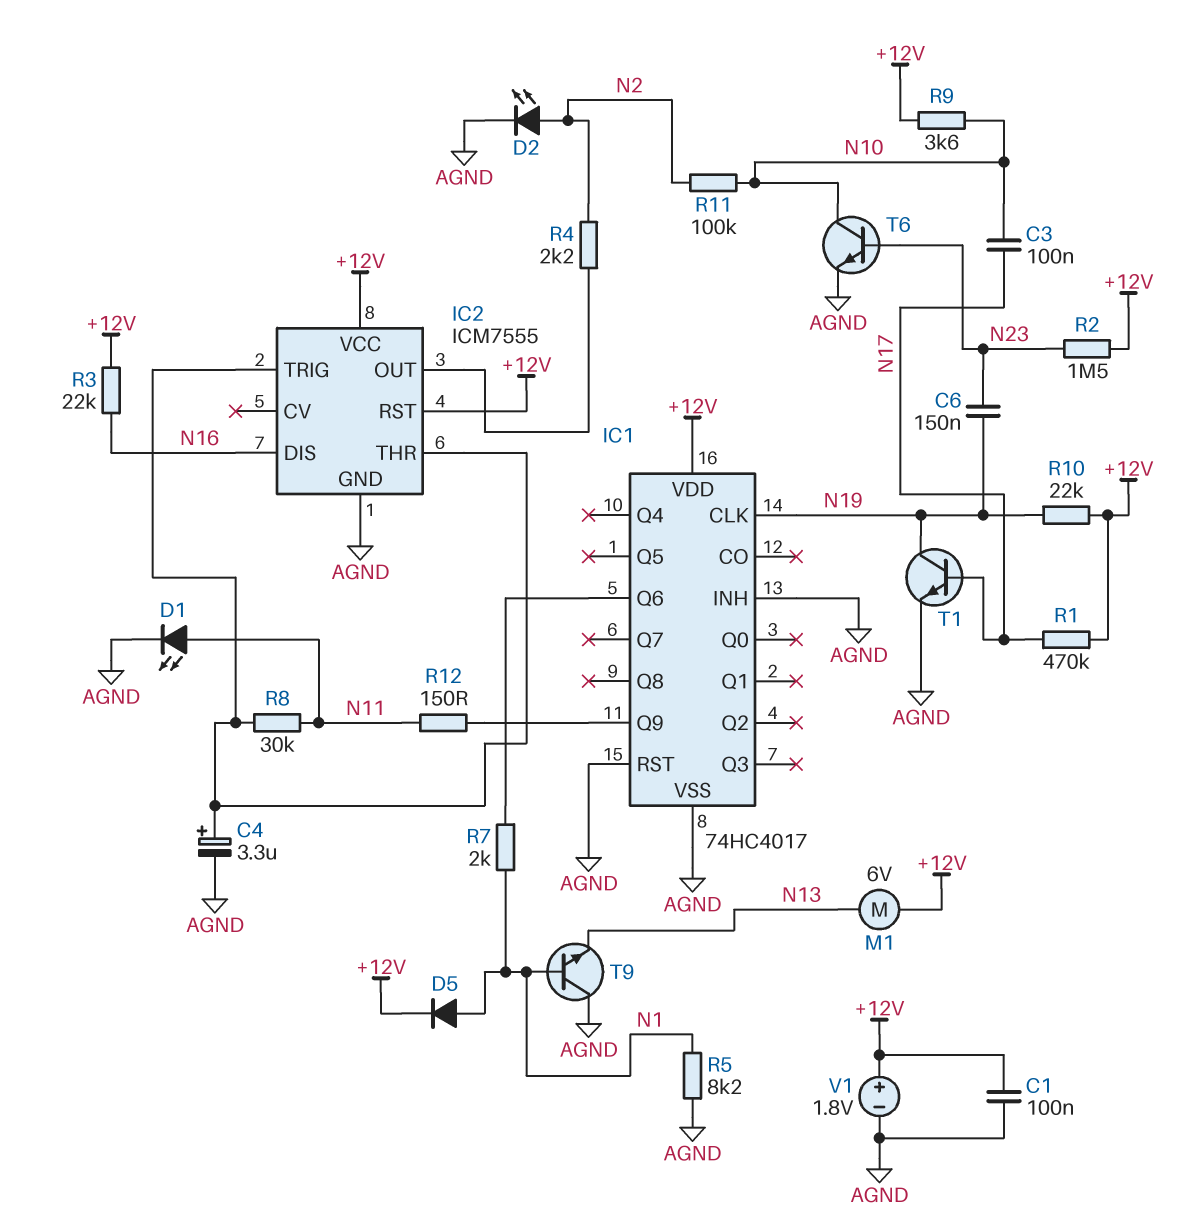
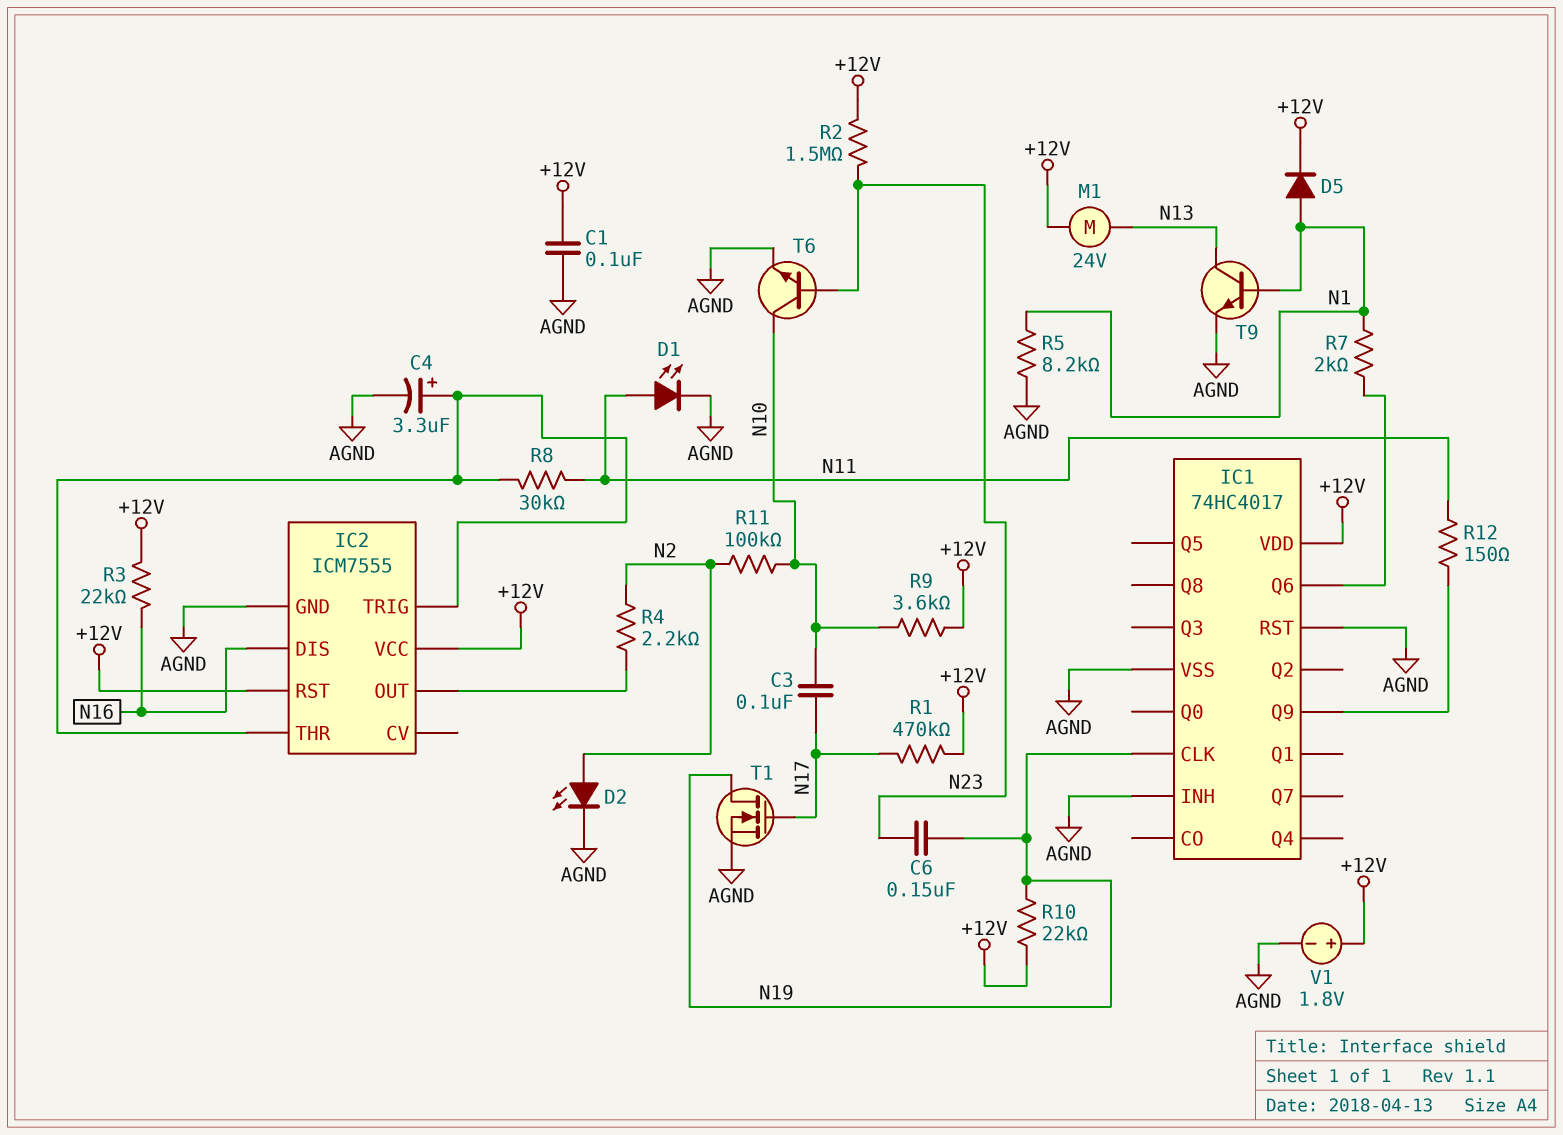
M1: motor 6V (+12V, N13) -> motor 24V (+12V, N13)
T1: NPN (B N17, C N19, E AGND) -> NMOS (G N17, D N19, S AGND)
T9: NPN (B N1, C AGND, E N13) -> NPN (B N1, C N13, E AGND)

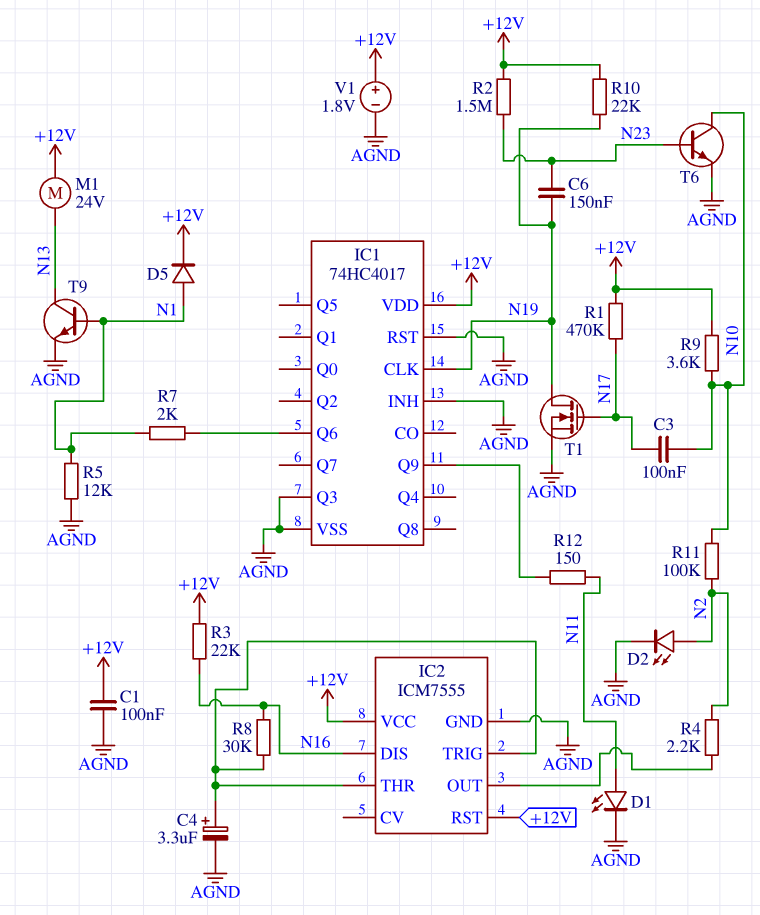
IC1 pin Q3: none -> AGND
R5: 8.2k (AGND, N1) -> 12k (AGND, N1)
R8: 30k (IC2/THR, N11) -> 30k (IC2/THR, N16)

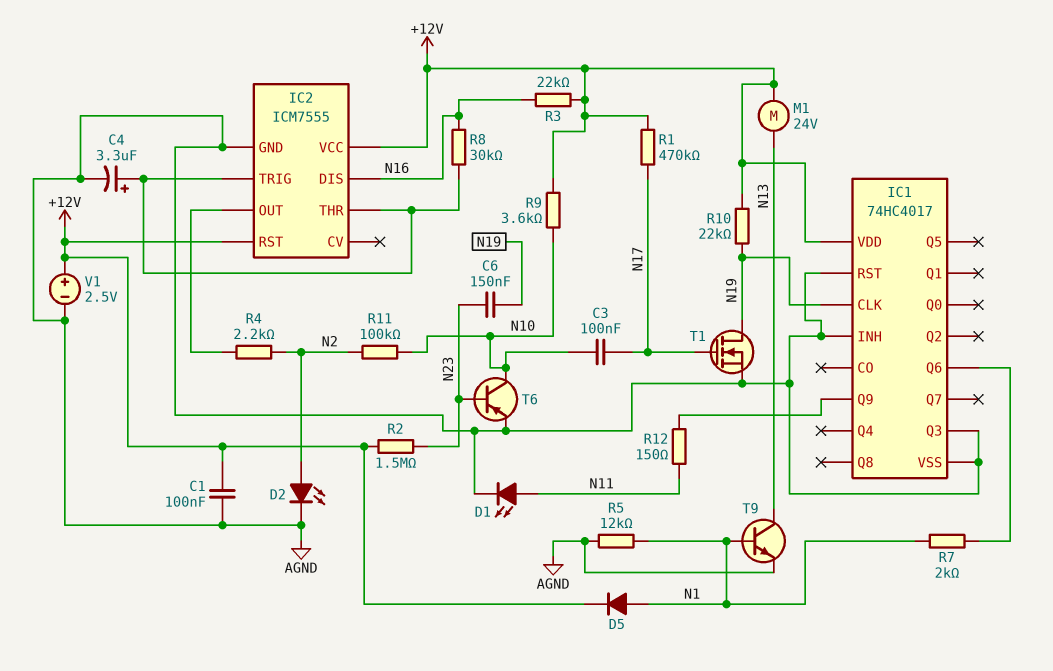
T6: NPN (B N23, C N10, E AGND) -> PNP (B N23, C N10, E AGND)
V1: 1.8V (plus +12V, minus AGND) -> 2.5V (plus +12V, minus AGND)

